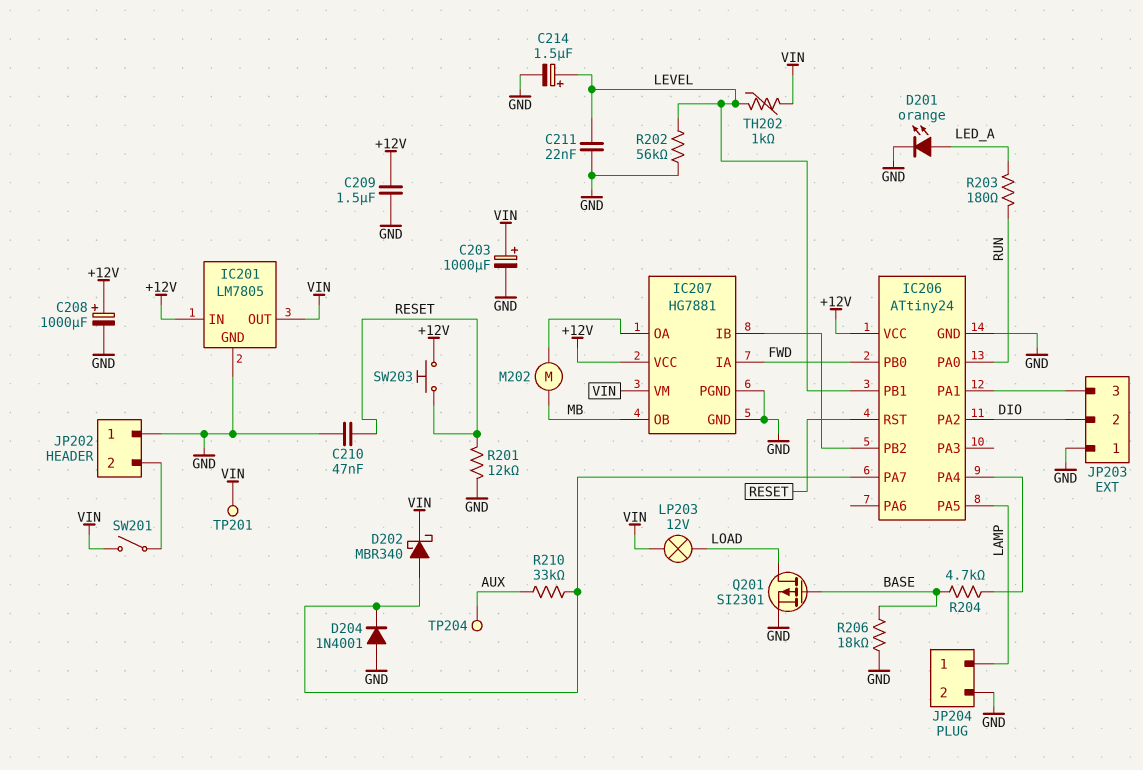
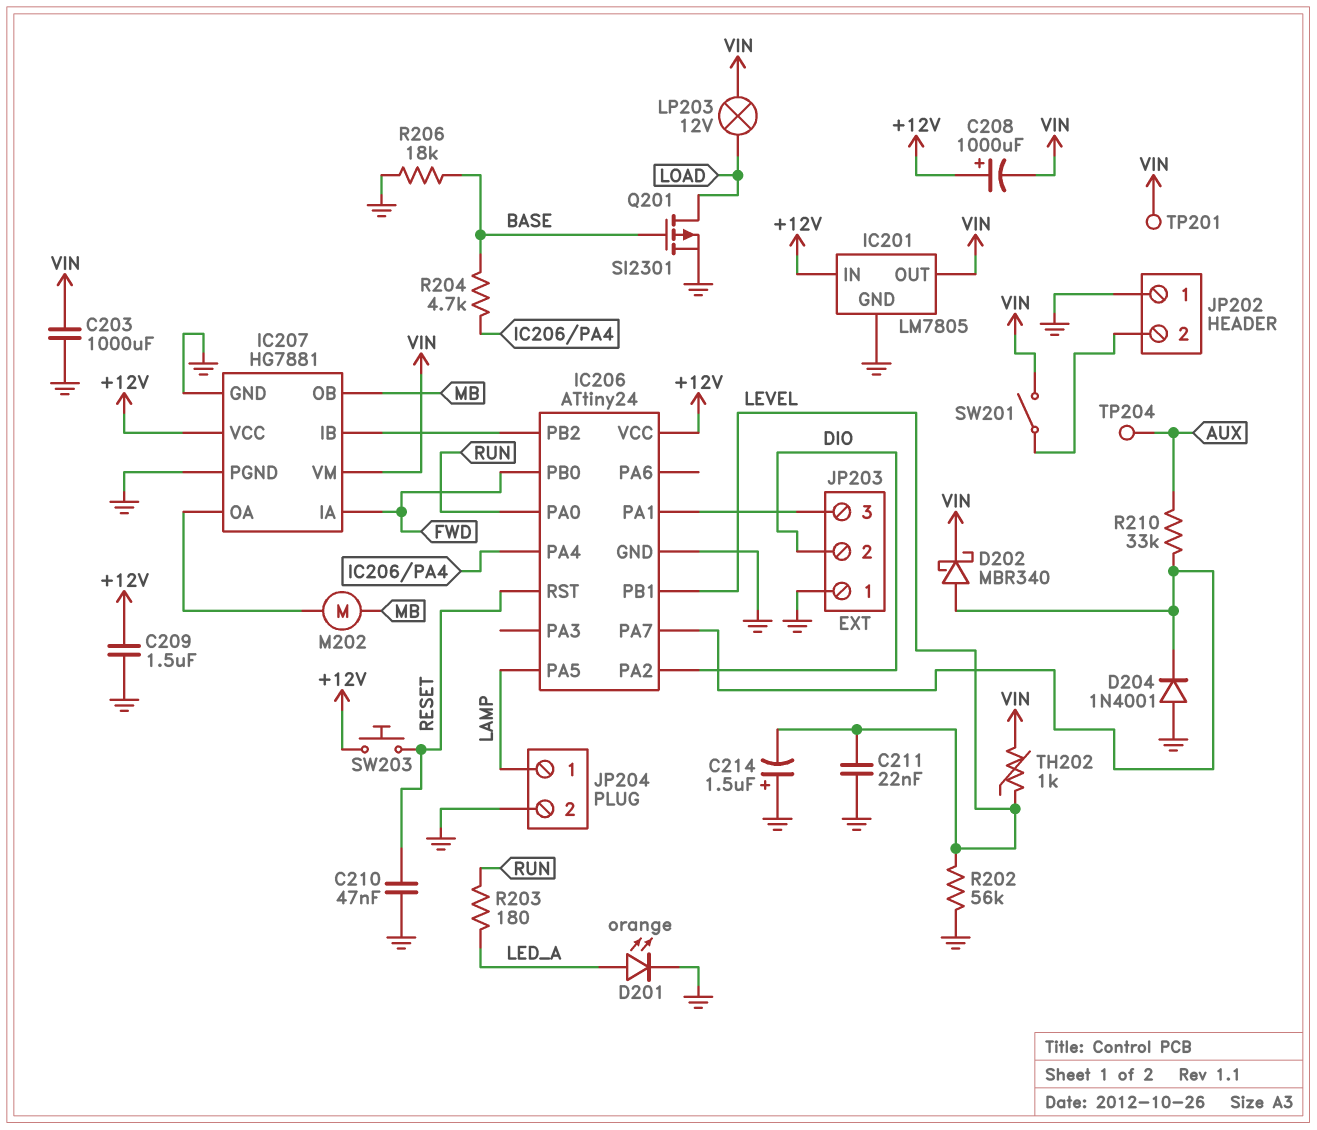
C203: 1000uF (plus VIN, minus GND) -> 1000uF (GND, VIN)
C208: 1000uF (plus +12V, minus GND) -> 1000uF (plus +12V, minus VIN)
C214: 1.5uF (plus LEVEL, minus GND) -> 1.5uF (plus GND, minus LEVEL)
R201: 12k (GND, RESET) -> none

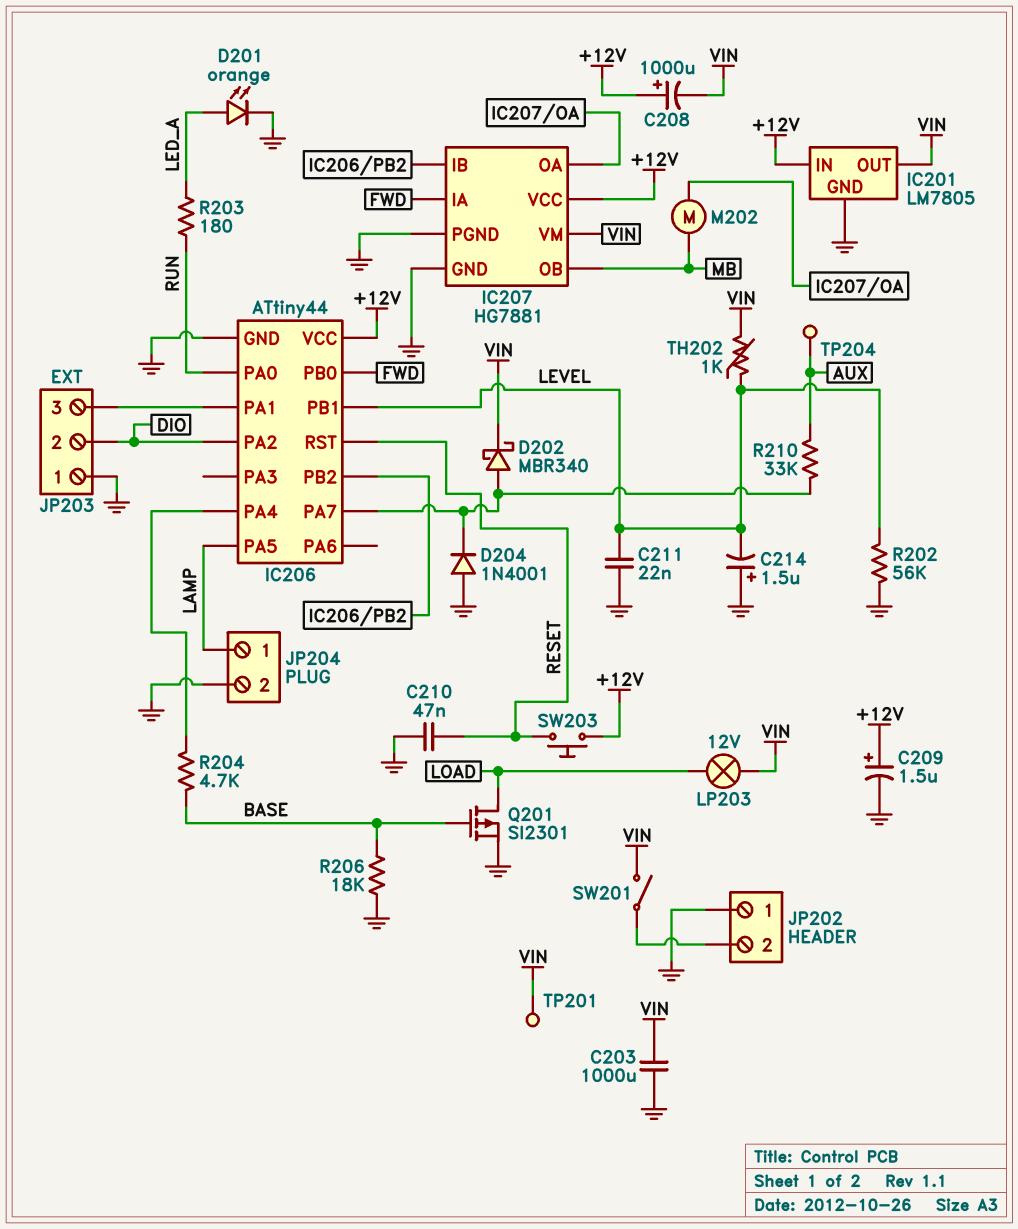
C209: 1.5uF (+12V, GND) -> 1.5uF (plus +12V, minus GND)
IC206: ATtiny24 -> ATtiny44

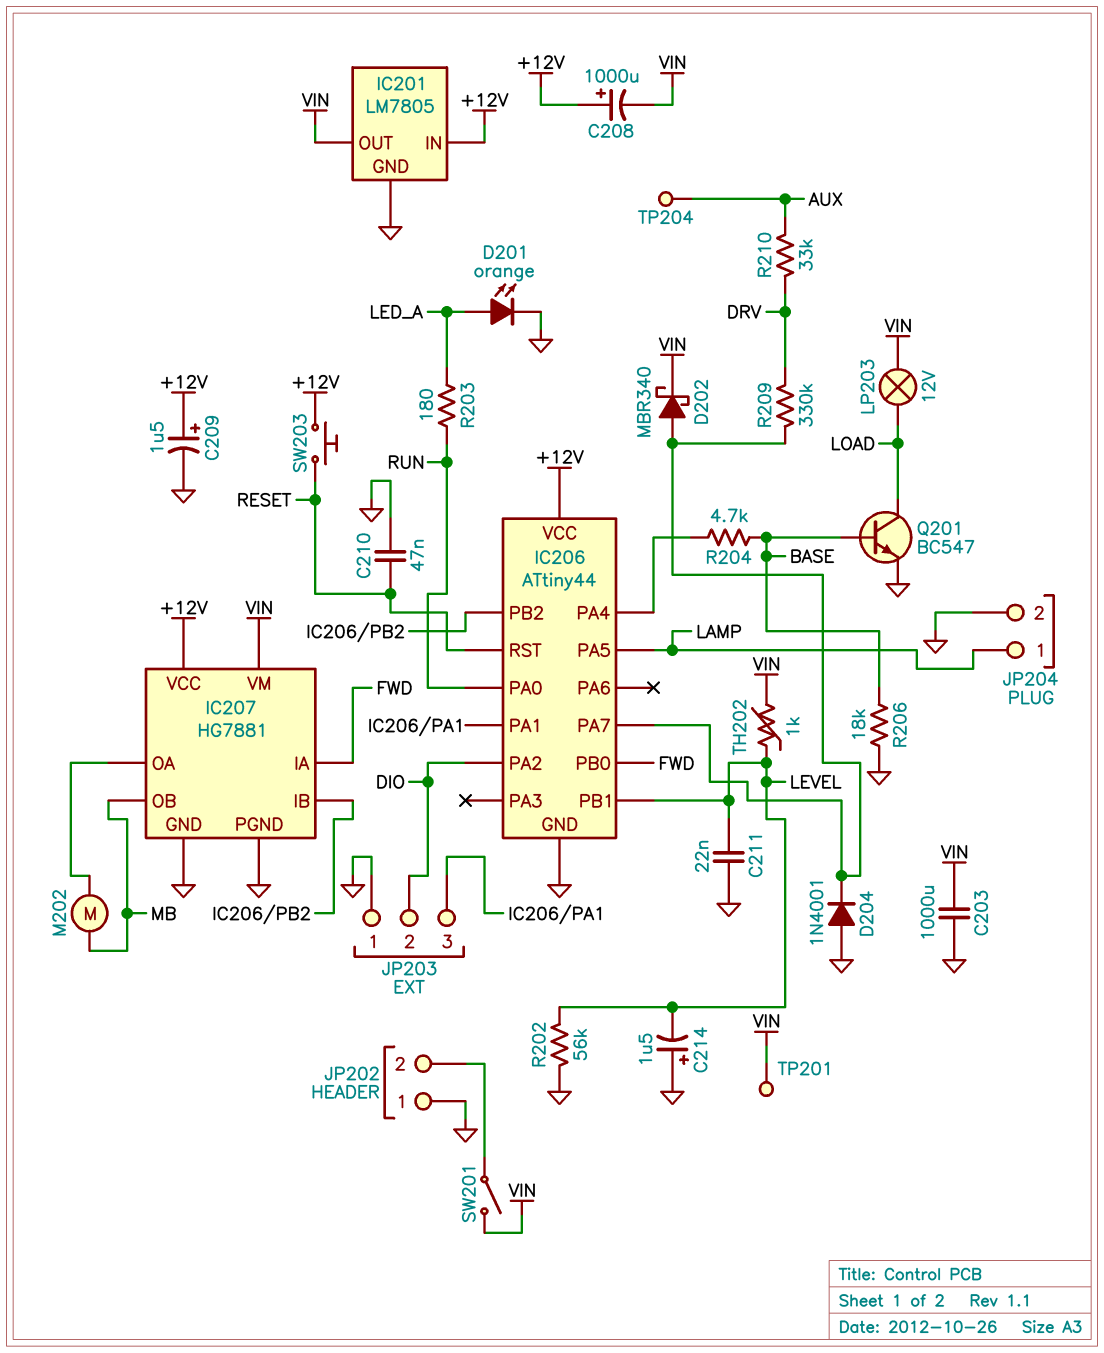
Q201: PMOS SI2301 (G BASE, D LOAD, S GND) -> NPN BC547 (B BASE, C LOAD, E GND)
R209: none -> 330k (DRV, IC206/PA7)
R210: 33k (AUX, IC206/PA7) -> 33k (AUX, DRV)

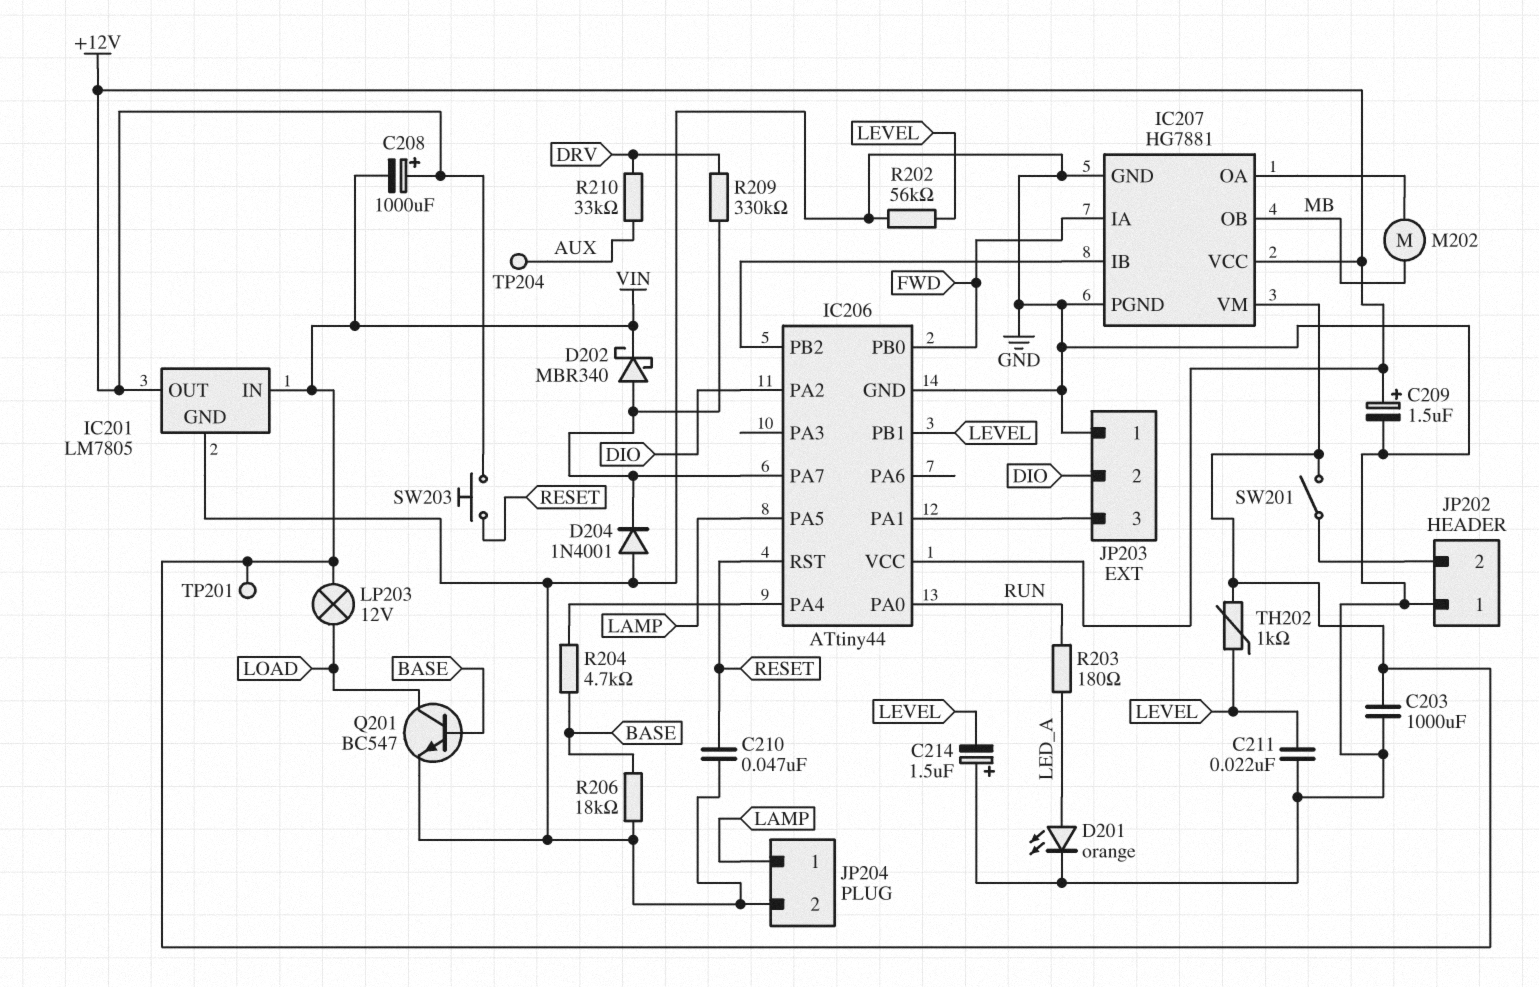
IC201 pin IN: +12V -> VIN
IC201 pin OUT: VIN -> +12V

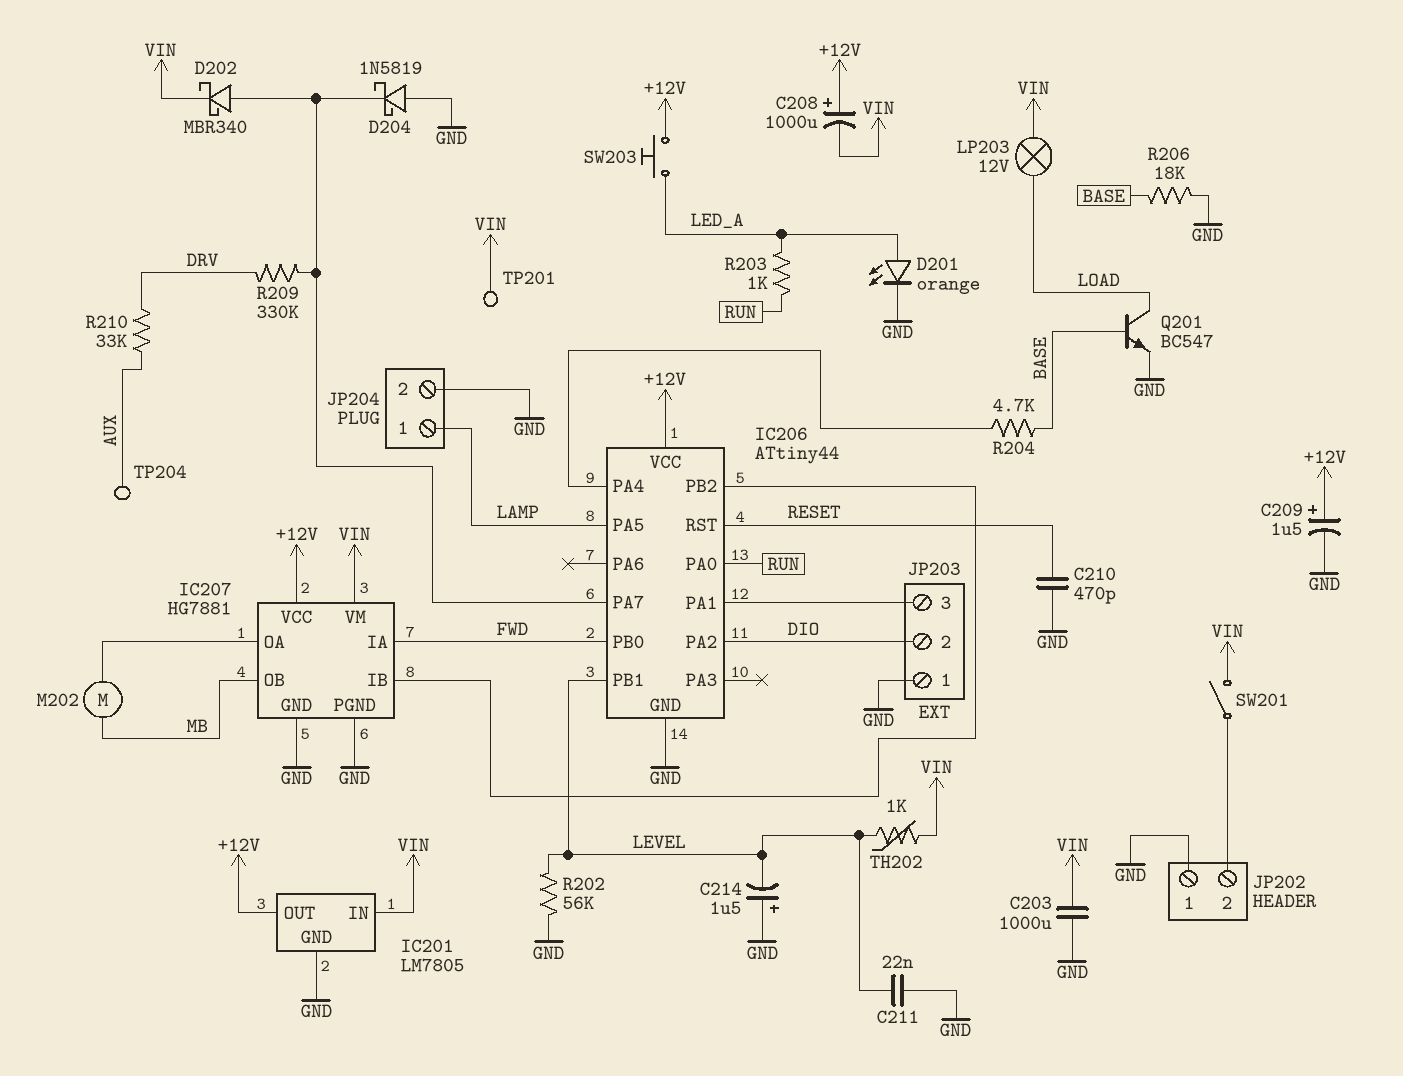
C210: 47nF (GND, RESET) -> 470pF (GND, RESET)
D204: diode 1N4001 (A GND, K IC206/PA7) -> schottky 1N5819 (A GND, K IC206/PA7)
R203: 180 (LED_A, RUN) -> 1k (LED_A, RUN)
SW203: button (+12V, RESET) -> button (+12V, LED_A)

